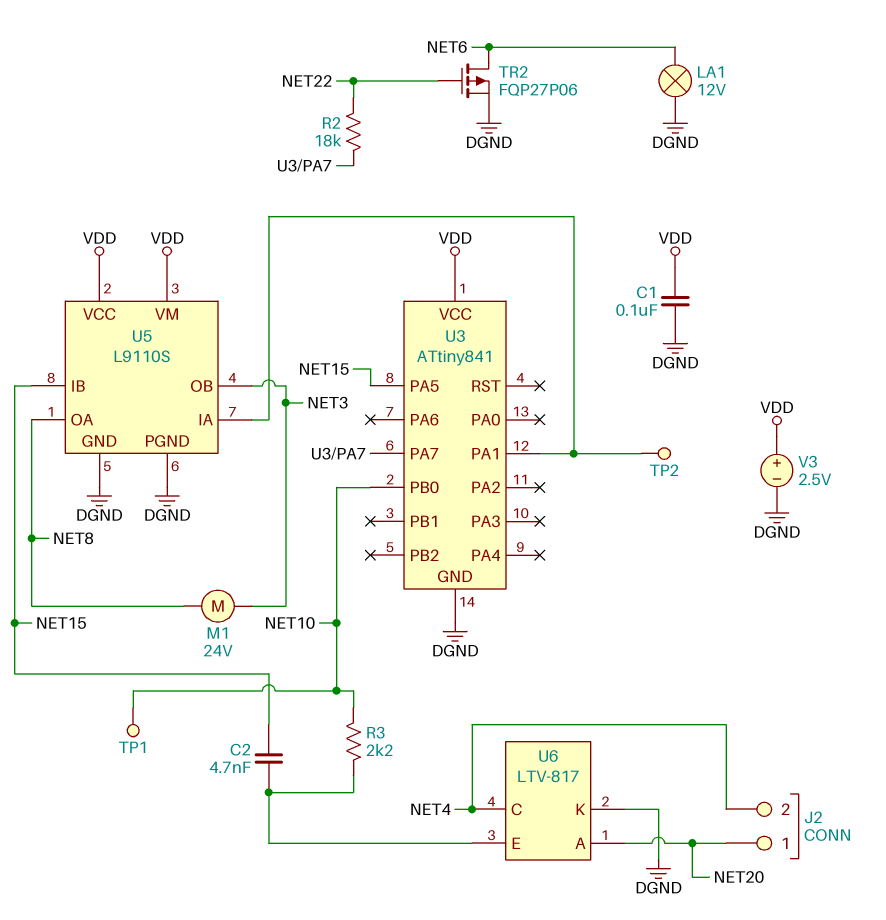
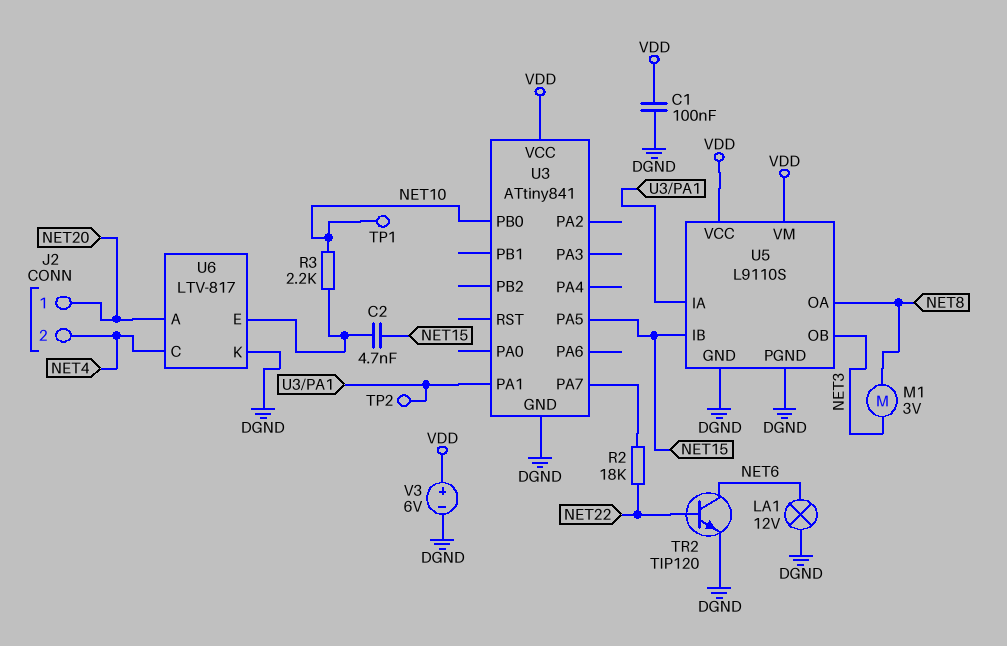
M1: motor 24V (NET3, NET8) -> motor 3V (NET3, NET8)
TR2: PMOS FQP27P06 (G NET22, D NET6, S DGND) -> NPN TIP120 (B NET22, C NET6, E DGND)
V3: 2.5V (plus VDD, minus DGND) -> 6V (plus VDD, minus DGND)

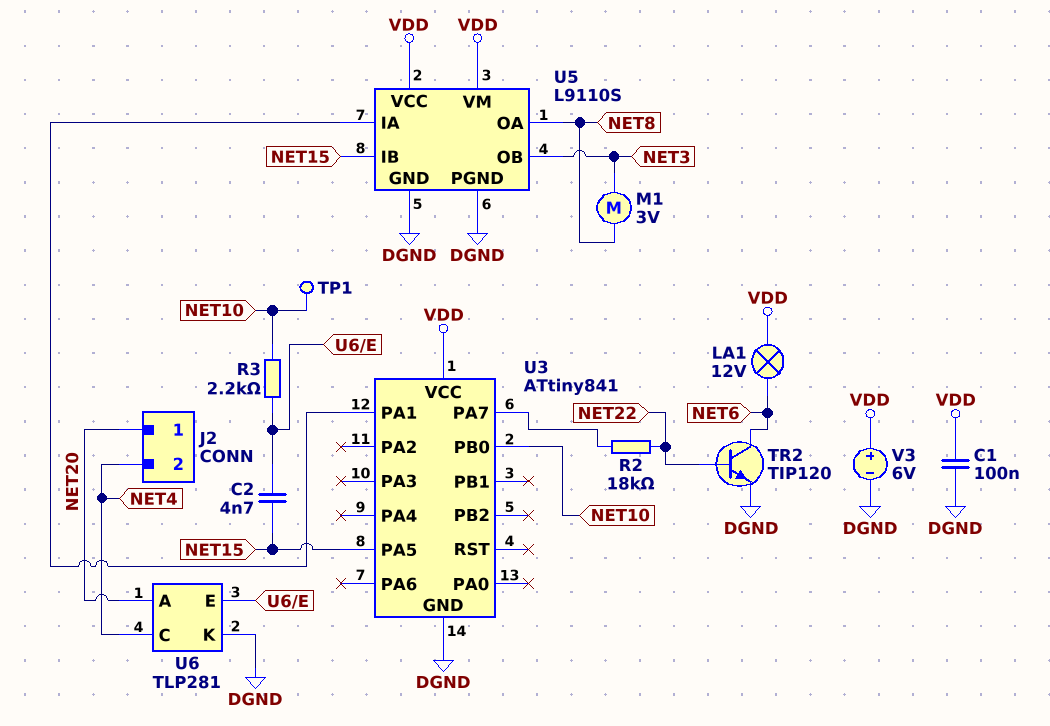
LA1: lamp 12V (DGND, NET6) -> lamp 12V (NET6, VDD)
TP2: test point (U3/PA1) -> none
U6: LTV-817 -> TLP281

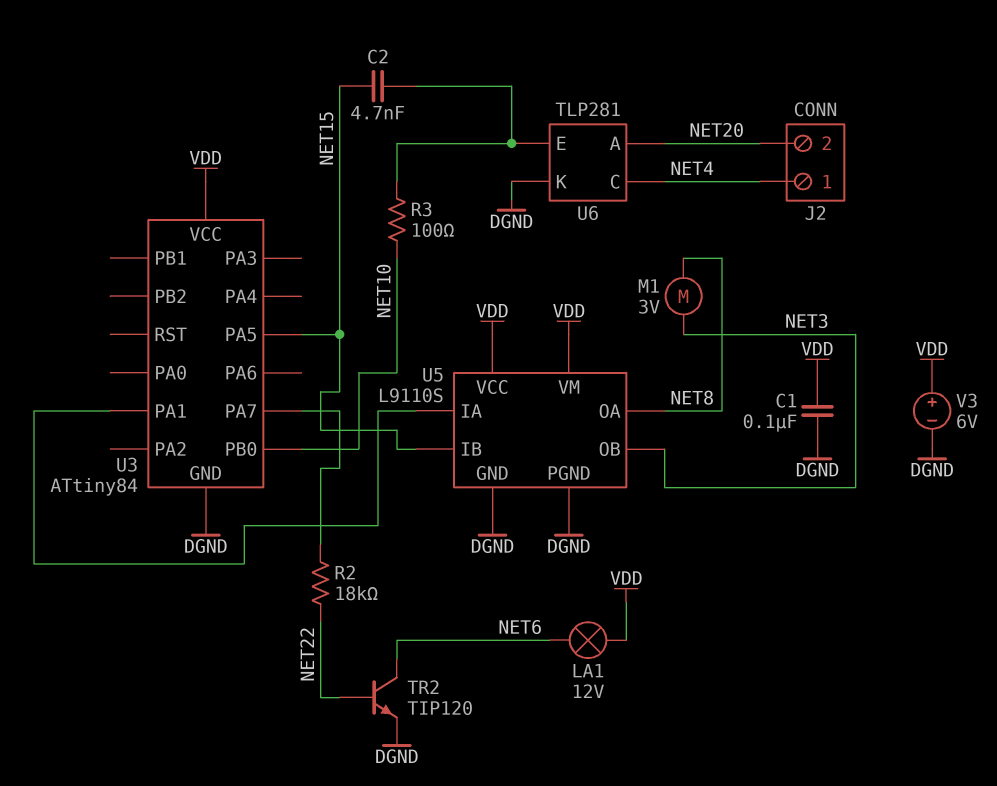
J2 pin 1: NET20 -> NET4
J2 pin 2: NET4 -> NET20
R3: 2.2k (NET10, U6/E) -> 100 (NET10, U6/E)
TP1: test point (NET10) -> none
U3: ATtiny841 -> ATtiny84

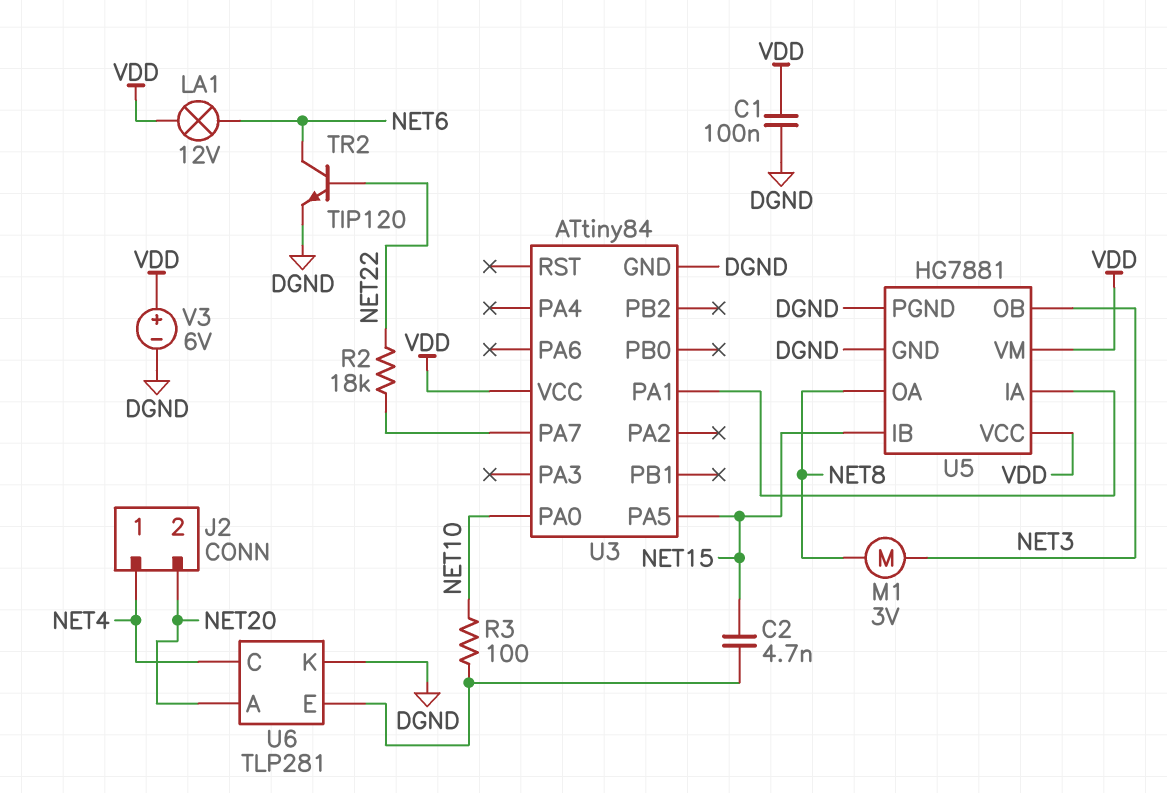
U3 pin PA0: none -> NET10
U3 pin PB0: NET10 -> none
U5: L9110S -> HG7881

